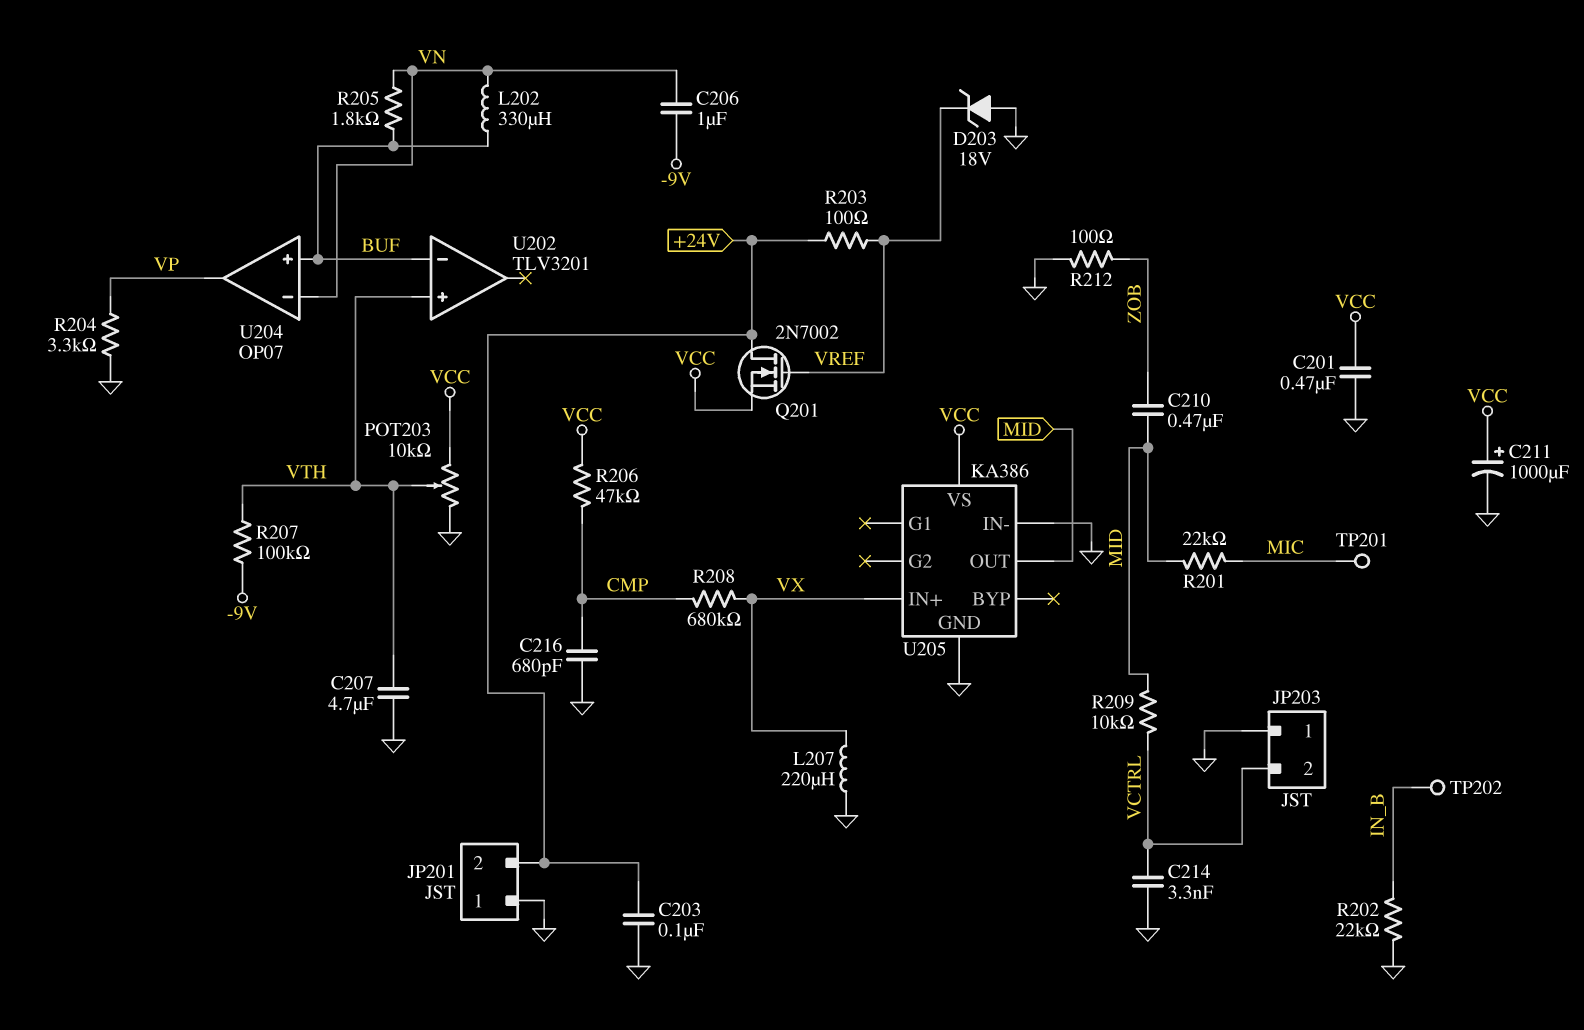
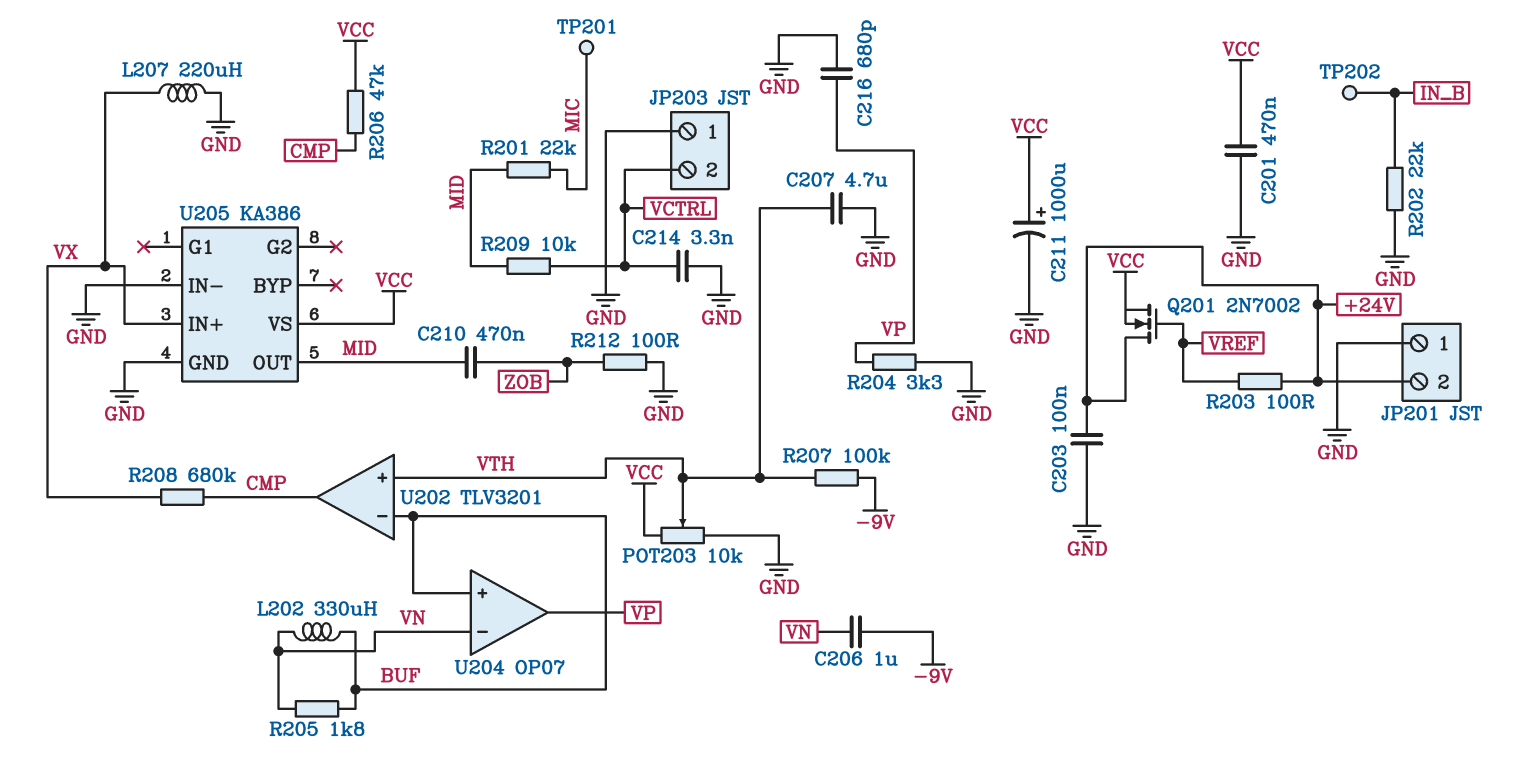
C216: 680pF (CMP, GND) -> 680pF (GND, VP)
D203: zener 18V (A GND, K VREF) -> none
U202 pin out: none -> CMP

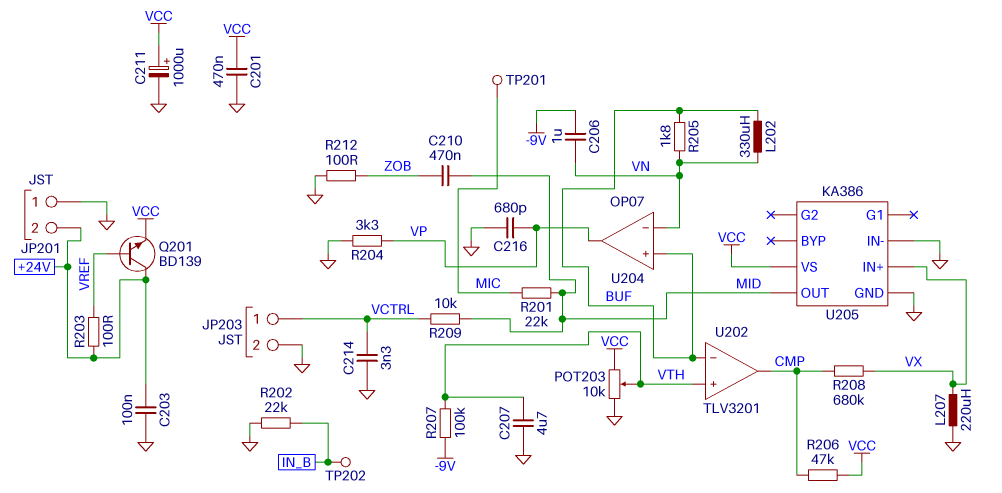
JP203 pin 1: GND -> VCTRL
JP203 pin 2: VCTRL -> GND
Q201: NMOS 2N7002 (G VREF, D +24V, S VCC) -> NPN BD139 (B VREF, C +24V, E VCC)

